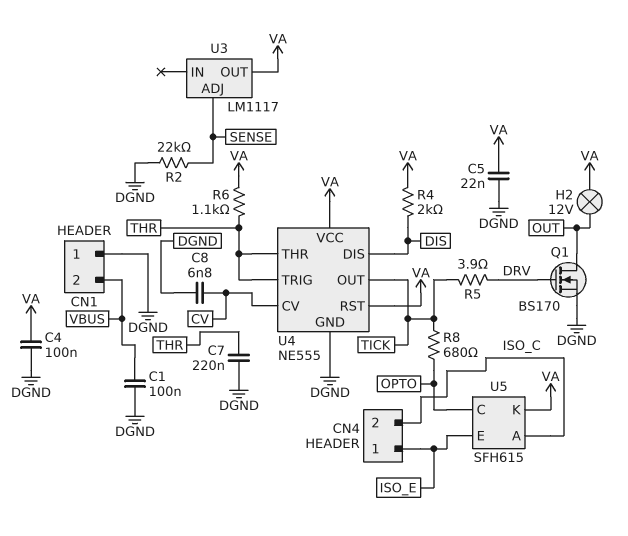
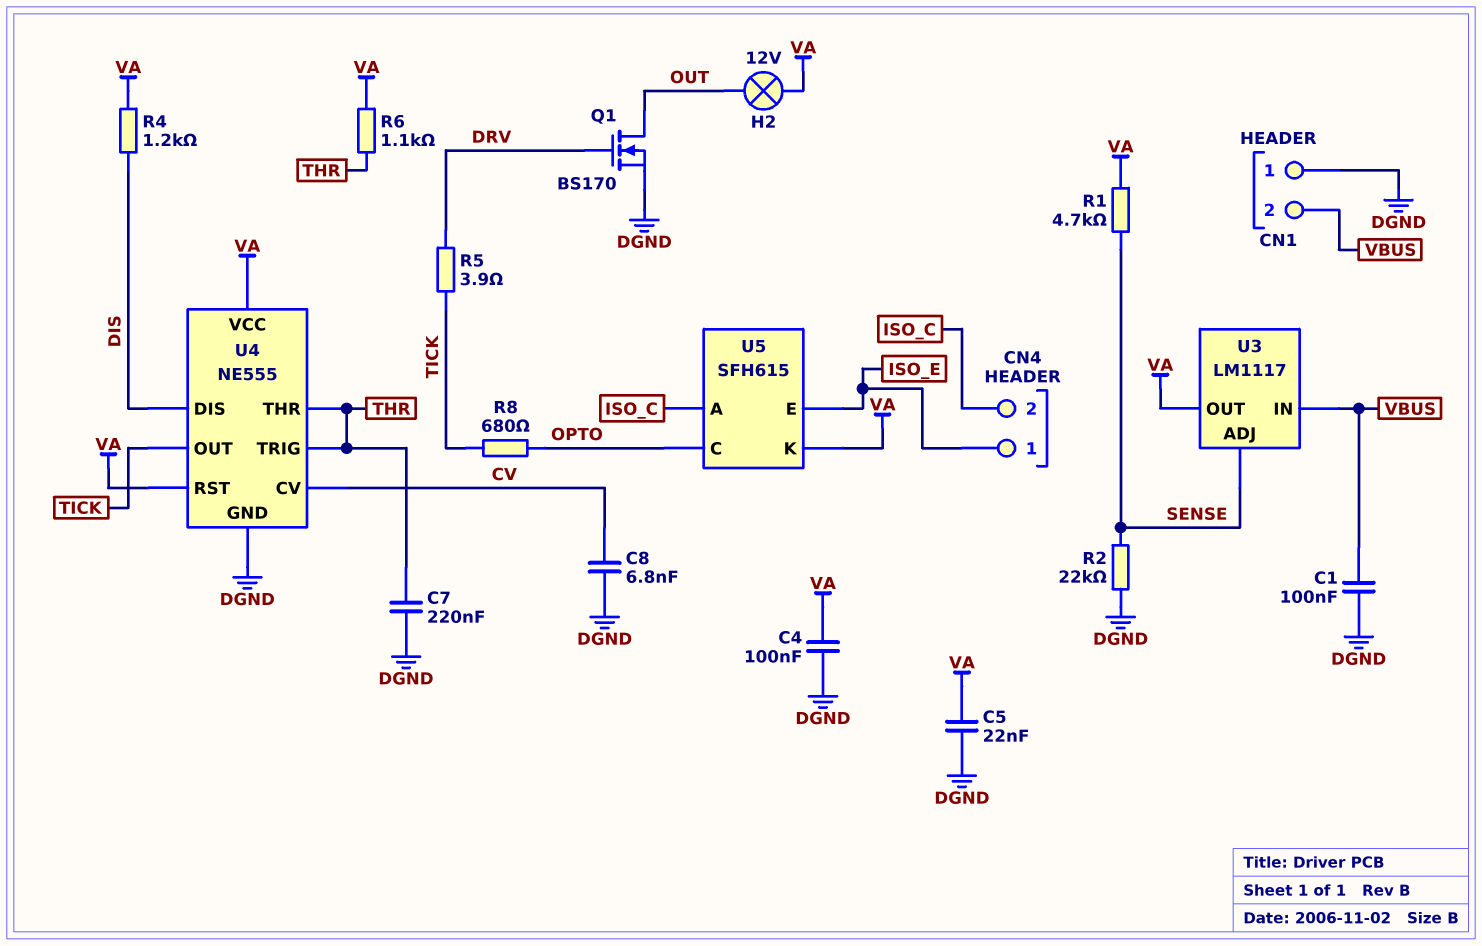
R1: none -> 4.7k (SENSE, VA)
R4: 2k (DIS, VA) -> 1.2k (DIS, VA)
U3 pin IN: none -> VBUS

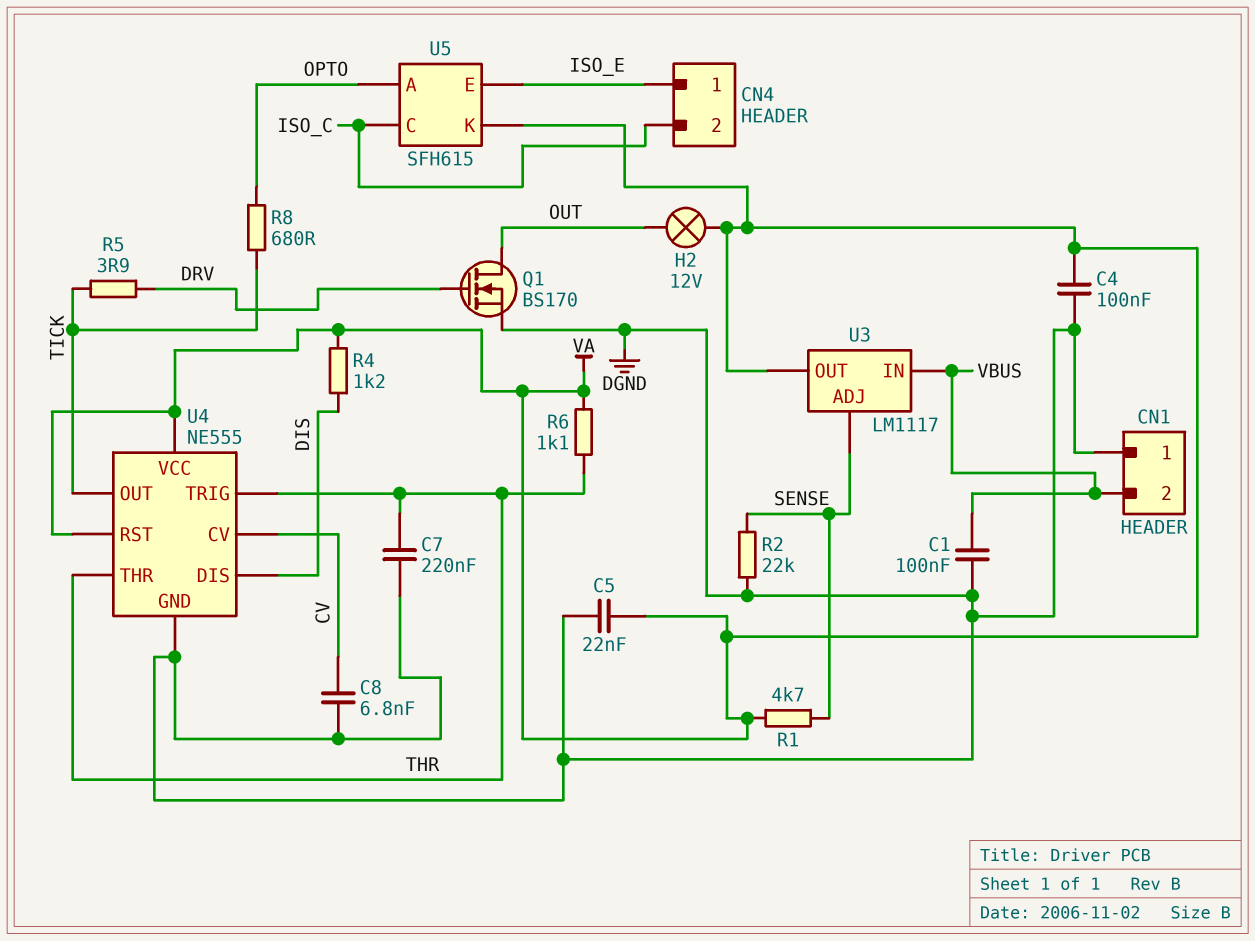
U5 pin A: ISO_C -> OPTO
U5 pin C: OPTO -> ISO_C

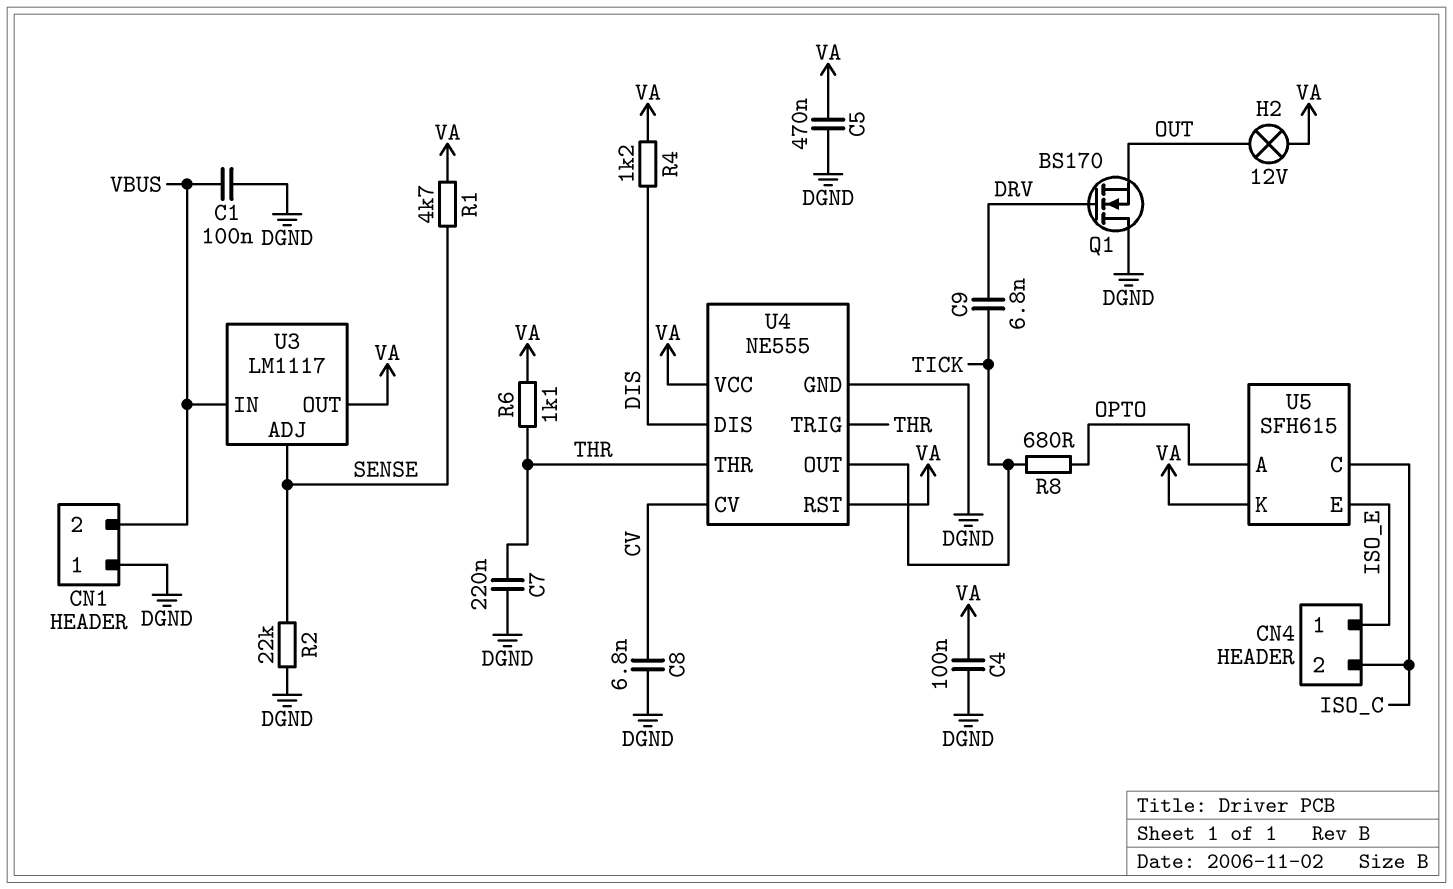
C5: 22nF (DGND, VA) -> 470nF (DGND, VA)
C9: none -> 6.8nF (DRV, TICK)
Q1: NMOS BS170 (G DRV, D OUT, S DGND) -> NMOS BS170 (G DRV, D DGND, S OUT)
R5: 3.9 (DRV, TICK) -> none

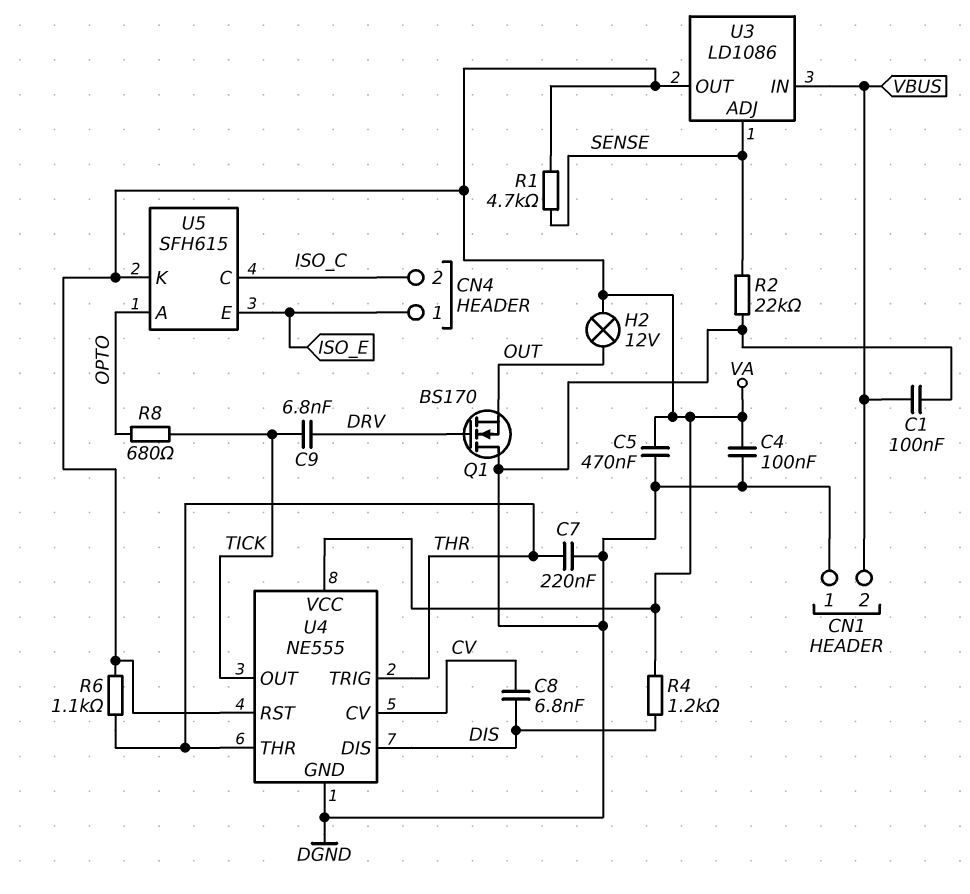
C8: 6.8nF (CV, DGND) -> 6.8nF (CV, DIS)
U3: LM1117 -> LD1086

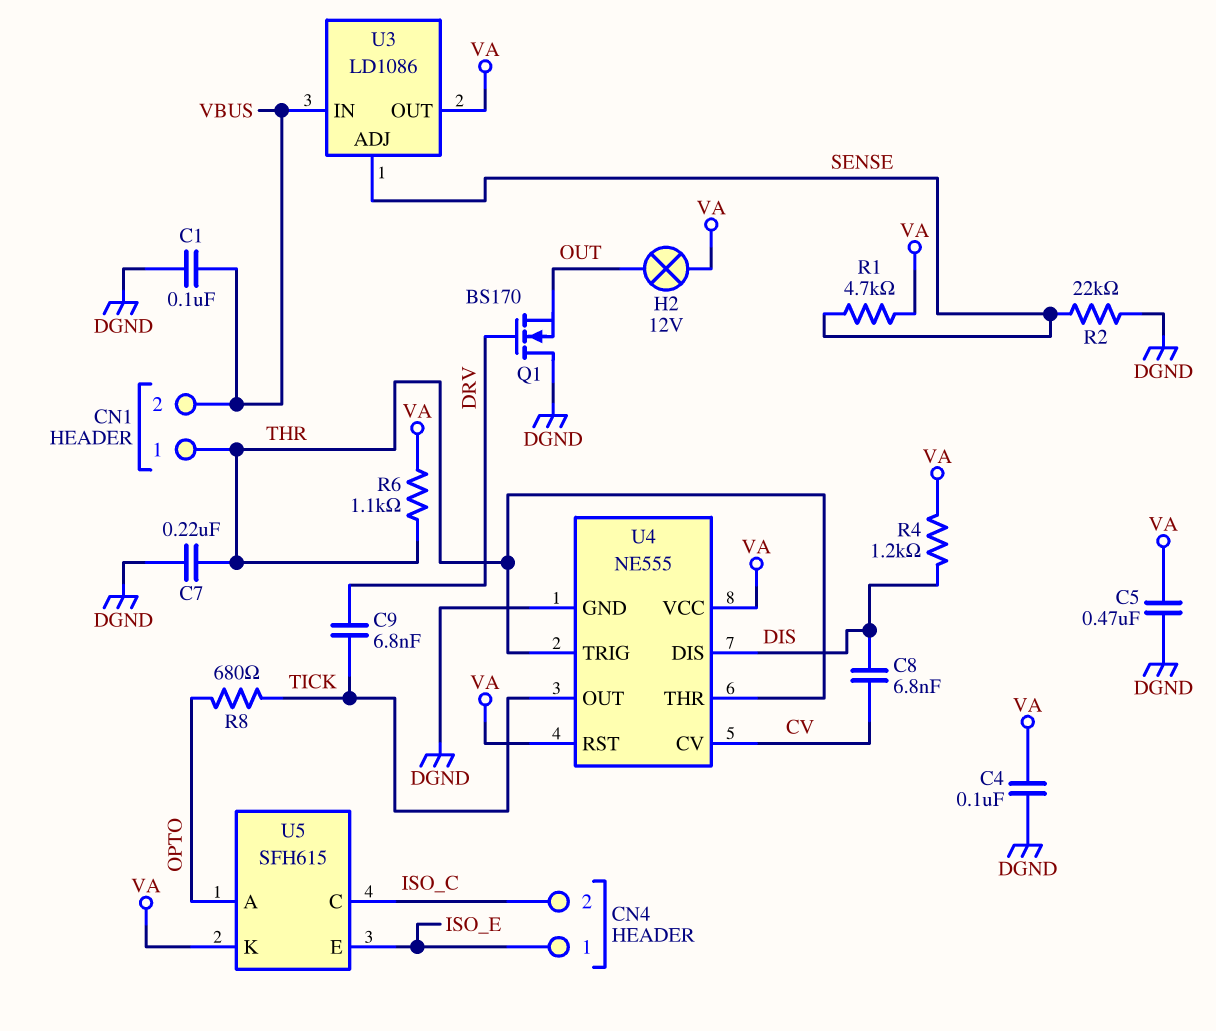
CN1 pin 1: DGND -> THR

